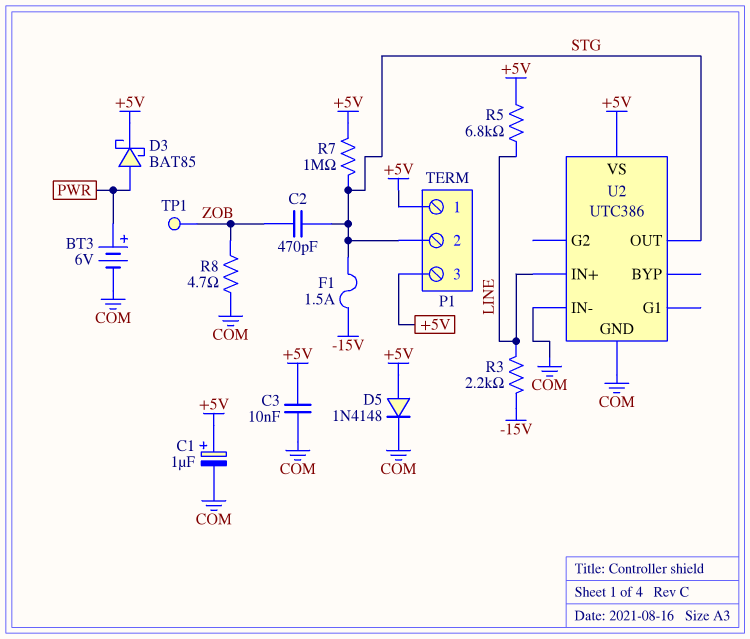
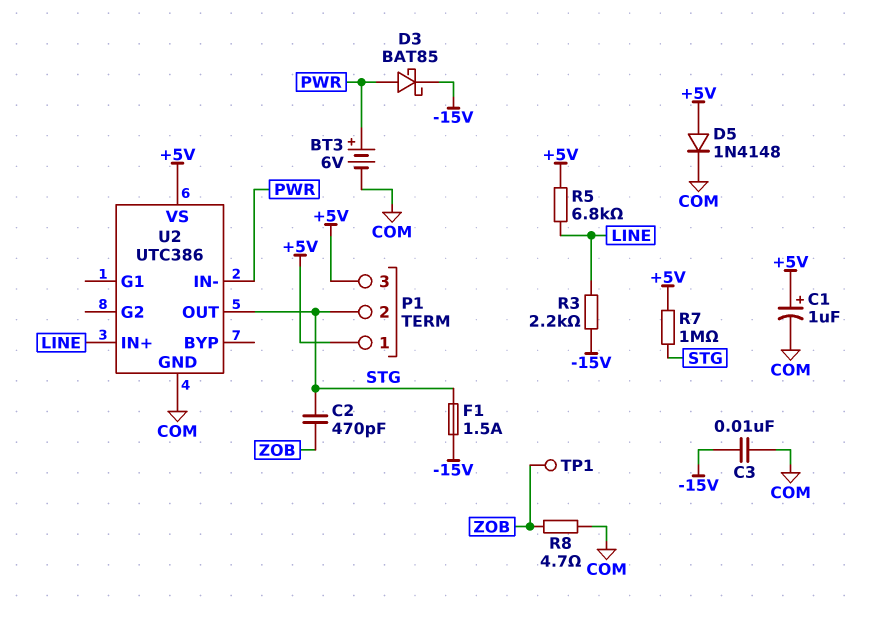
C3: 10nF (+5V, COM) -> 10nF (-15V, COM)
D3: schottky BAT85 (A PWR, K +5V) -> schottky BAT85 (A PWR, K -15V)
U2 pin IN-: COM -> PWR

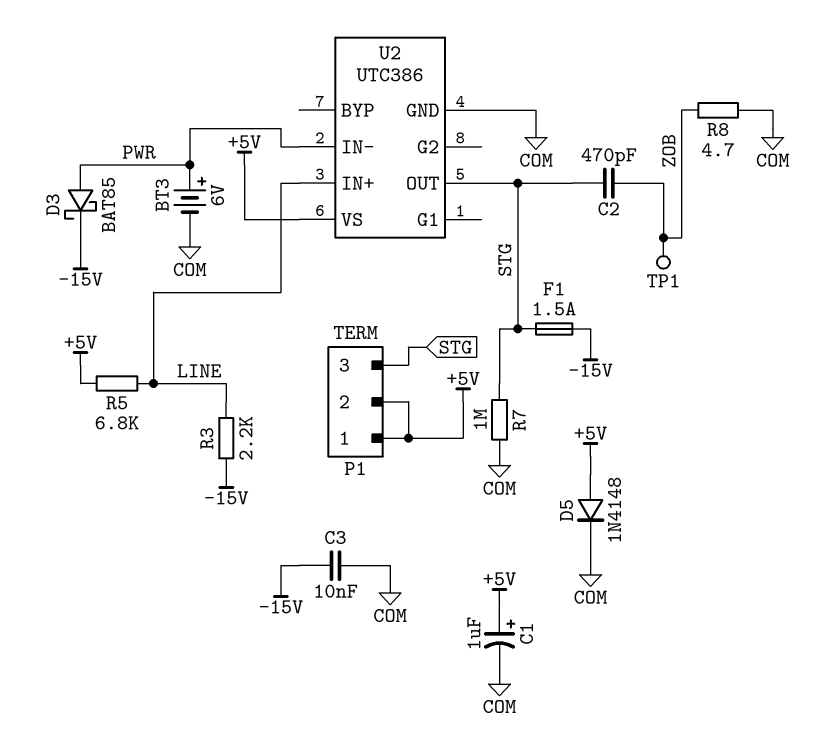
P1 pin 2: STG -> +5V
P1 pin 3: +5V -> STG
R7: 1M (+5V, STG) -> 1M (COM, STG)

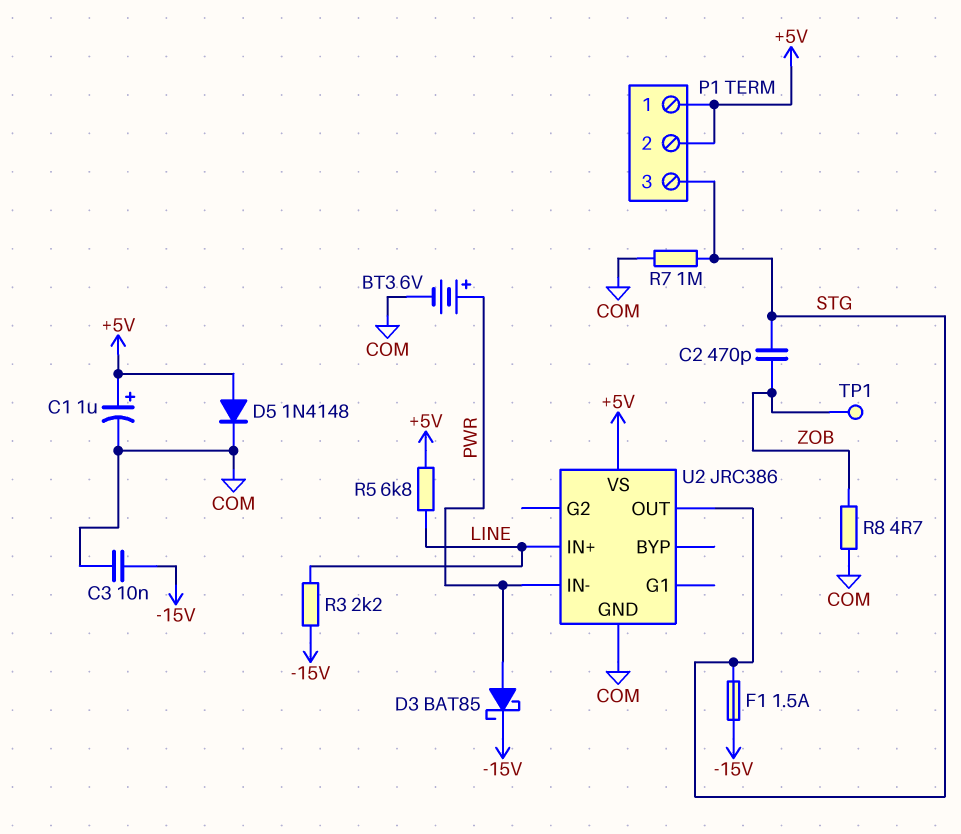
U2: UTC386 -> JRC386

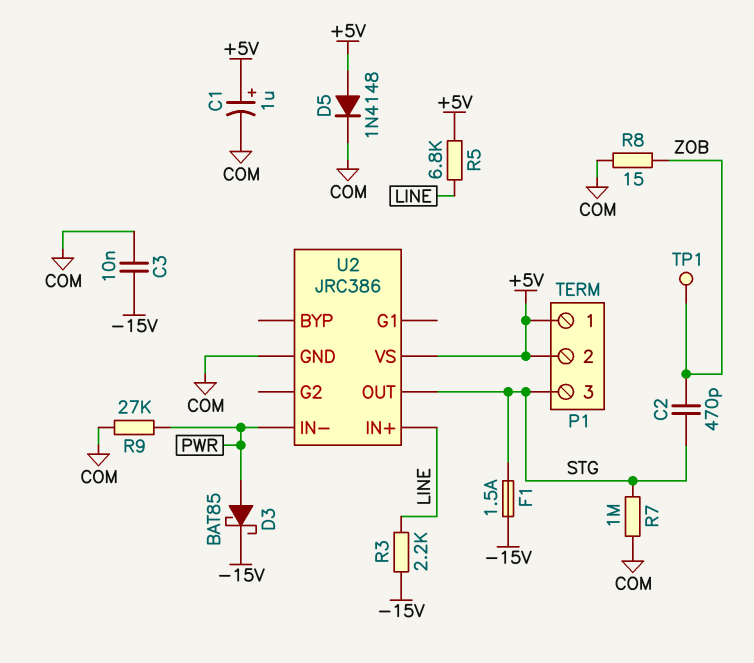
BT3: 6V (plus PWR, minus COM) -> none
R8: 4.7 (COM, ZOB) -> 15 (COM, ZOB)
R9: none -> 27k (COM, PWR)

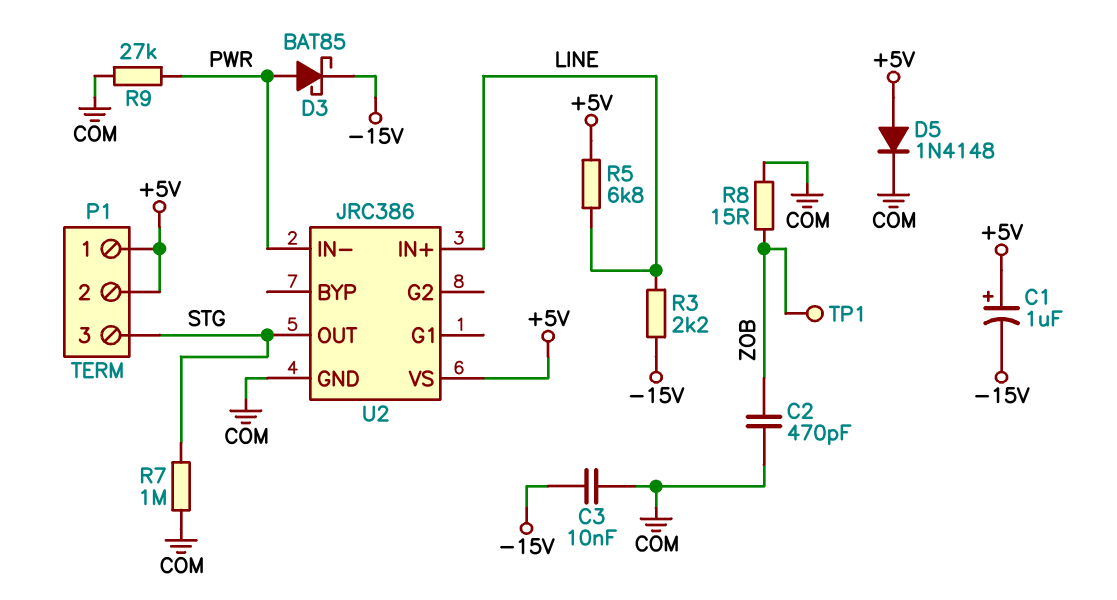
C1: 1uF (plus +5V, minus COM) -> 1uF (plus +5V, minus -15V)
C2: 470pF (STG, ZOB) -> 470pF (COM, ZOB)
F1: 1.5A (-15V, STG) -> none

